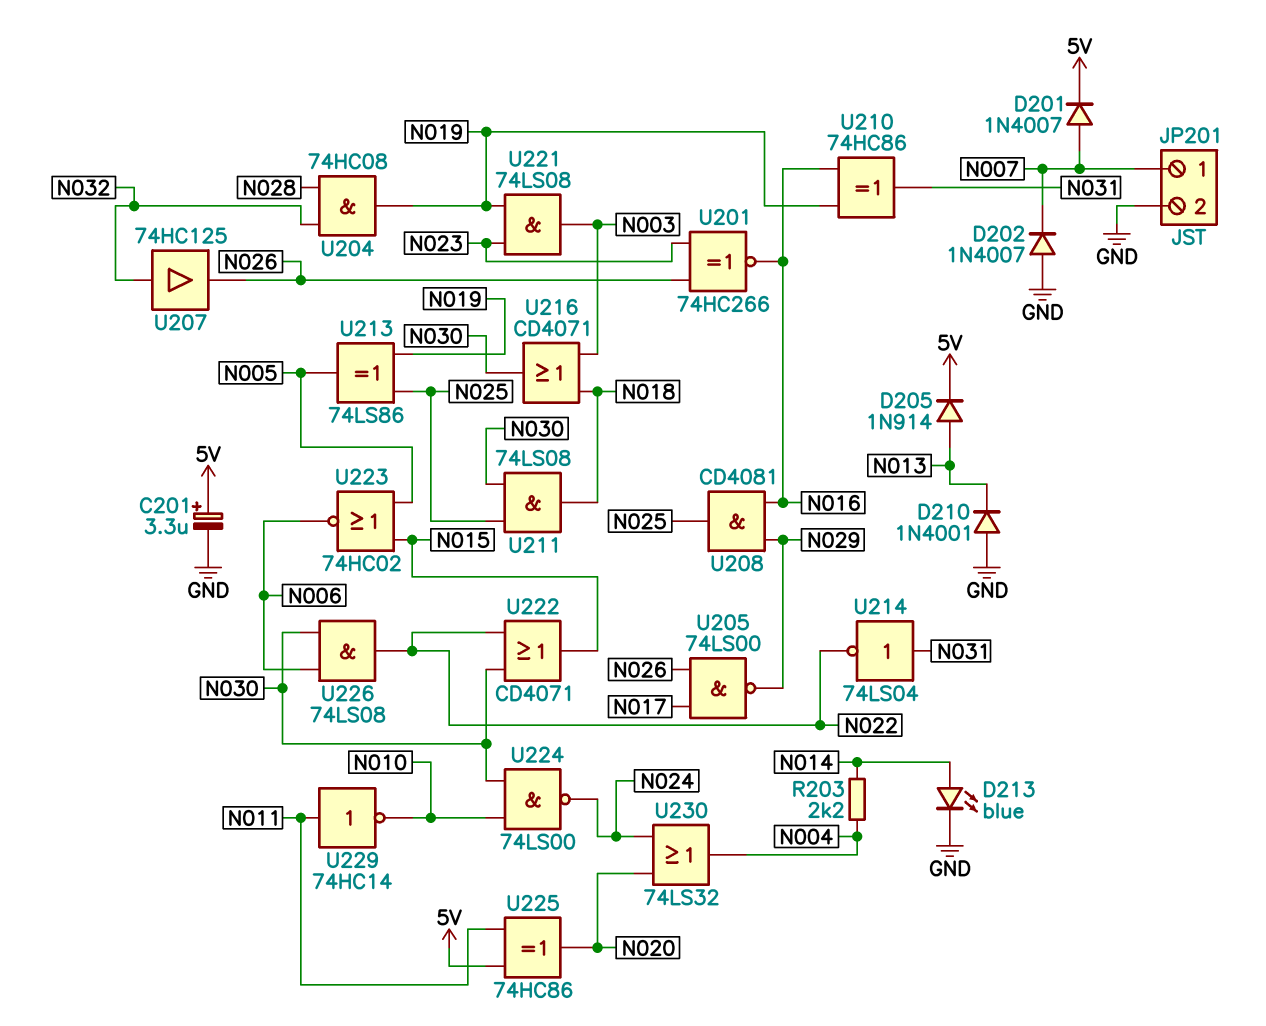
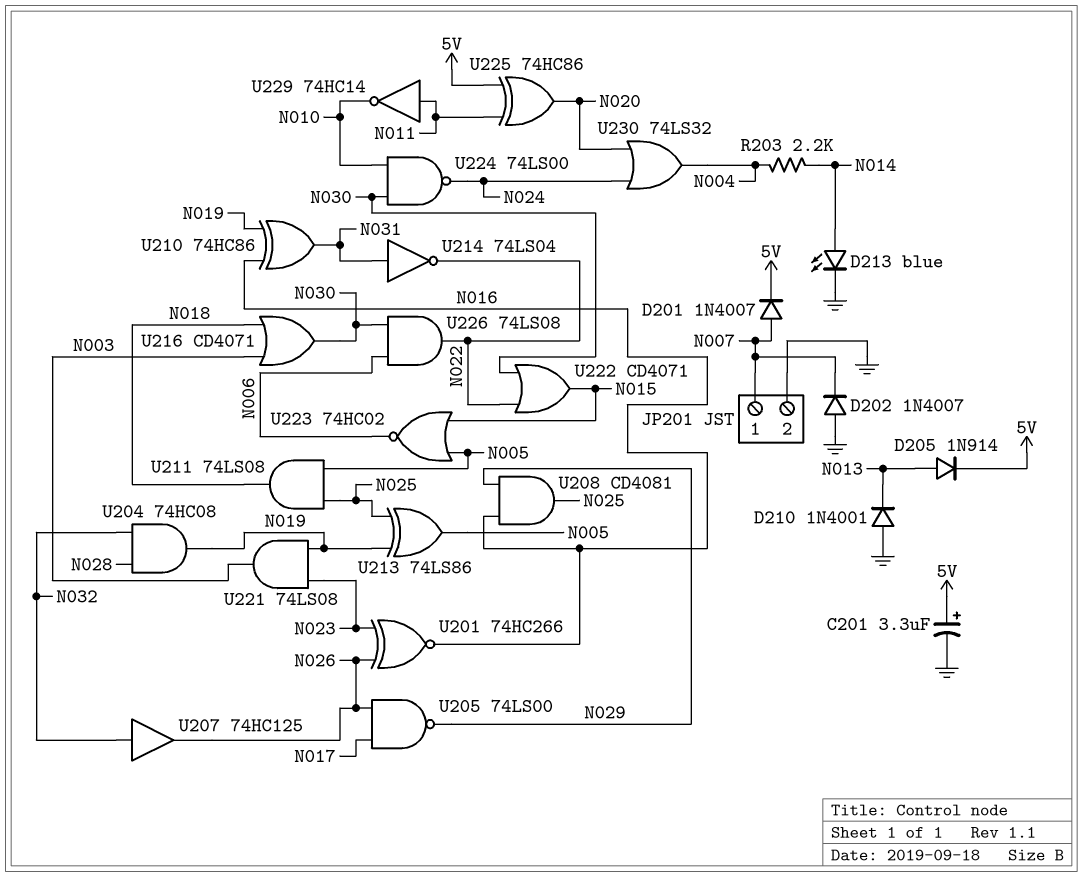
U211: AND 74LS08 (in N025, in N030, out N018) -> AND 74LS08 (in N005, in N025, out N018)

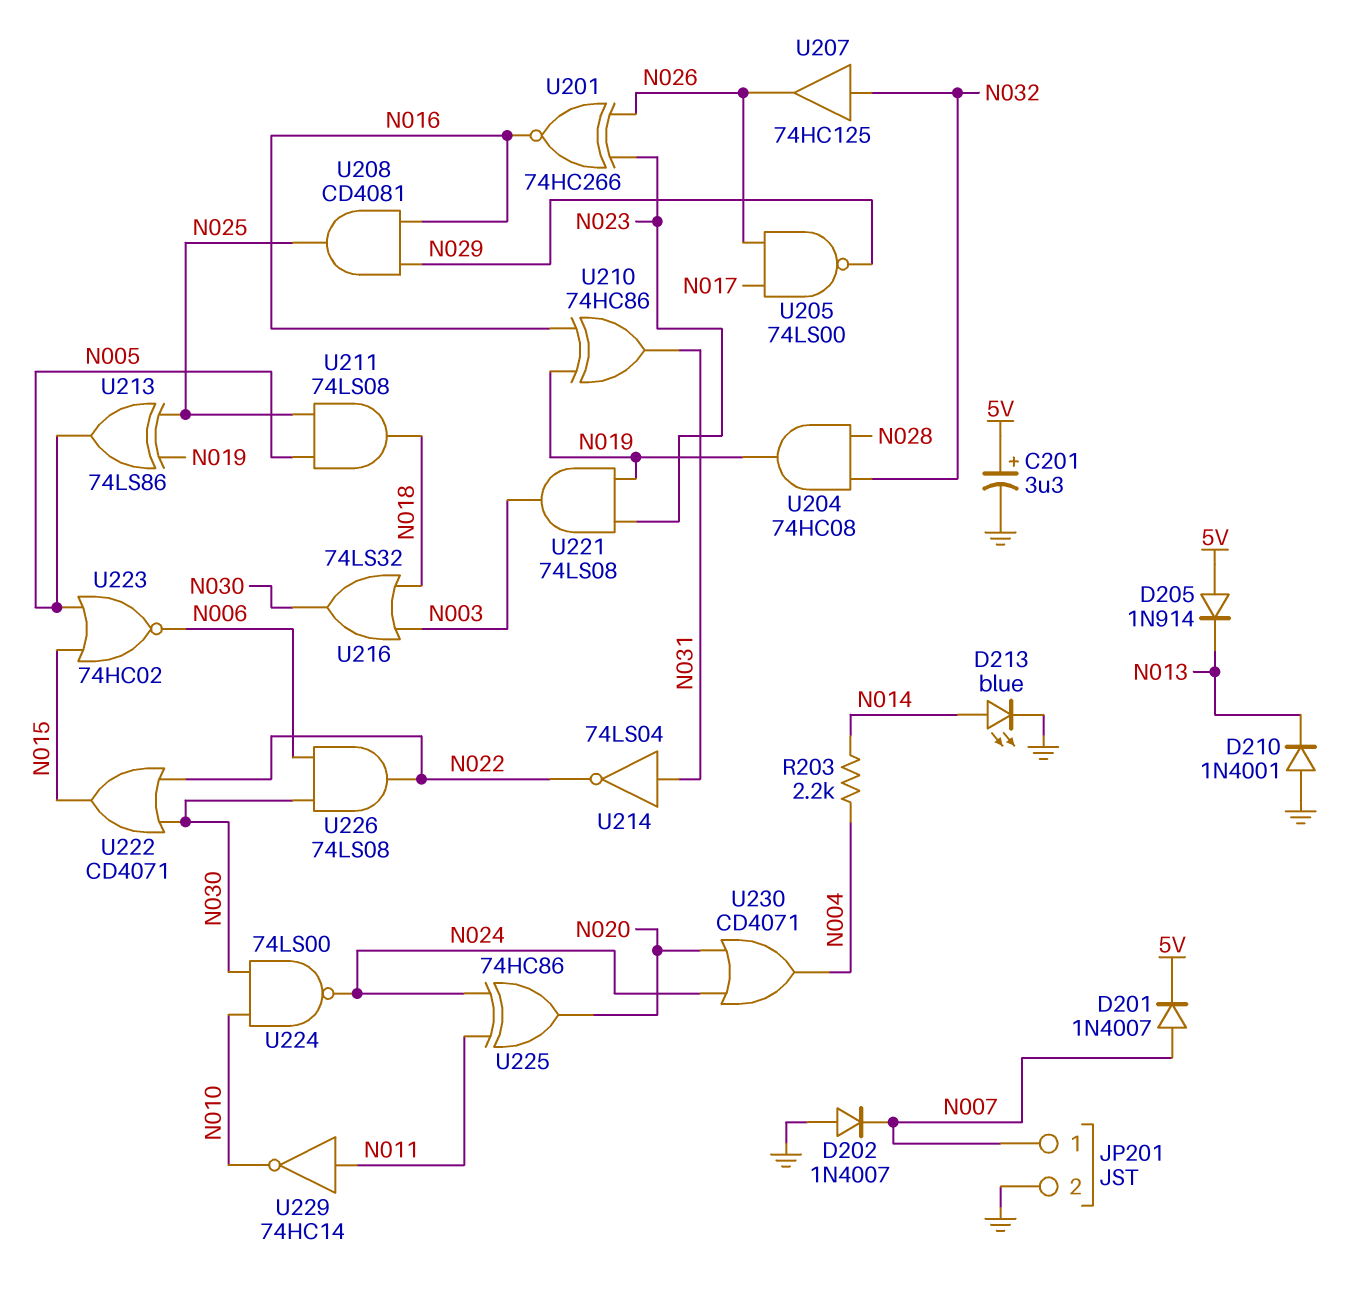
D205: diode 1N914 (A N013, K 5V) -> diode 1N914 (A 5V, K N013)
U216: OR CD4071 (in N003, in N018, out N030) -> OR 74LS32 (in N003, in N018, out N030)
U225: XOR 74HC86 (in 5V, in N011, out N020) -> XOR 74HC86 (in N011, in N024, out N020)
U230: OR 74LS32 (in N020, in N024, out N004) -> OR CD4071 (in N020, in N024, out N004)

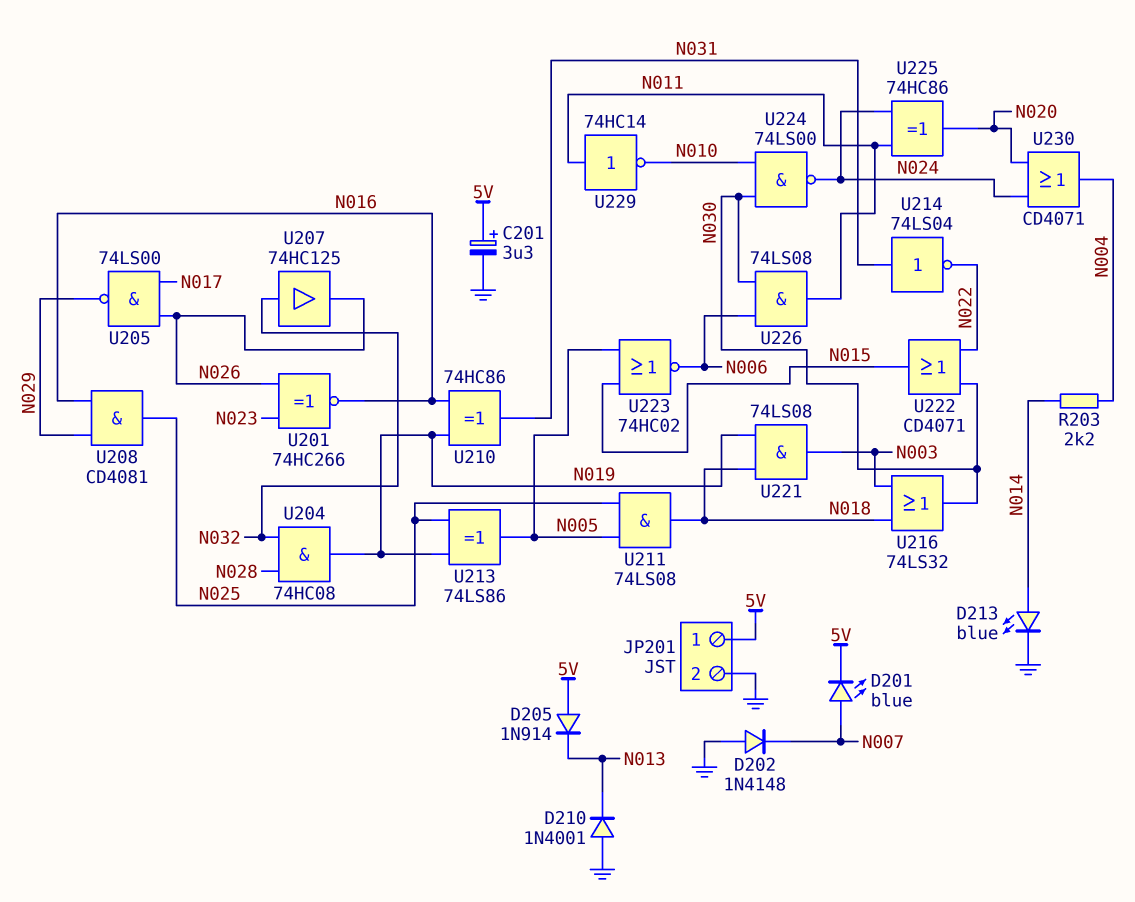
D201: diode 1N4007 (A N007, K 5V) -> LED blue (A N007, K 5V)
D202: diode 1N4007 (A GND, K N007) -> diode 1N4148 (A GND, K N007)
JP201 pin 1: N007 -> 5V
U221: AND 74LS08 (in N019, in N023, out N003) -> AND 74LS08 (in N018, in N019, out N003)
U226: AND 74LS08 (in N006, in N030, out N022) -> AND 74LS08 (in N006, in N030, out N011)

